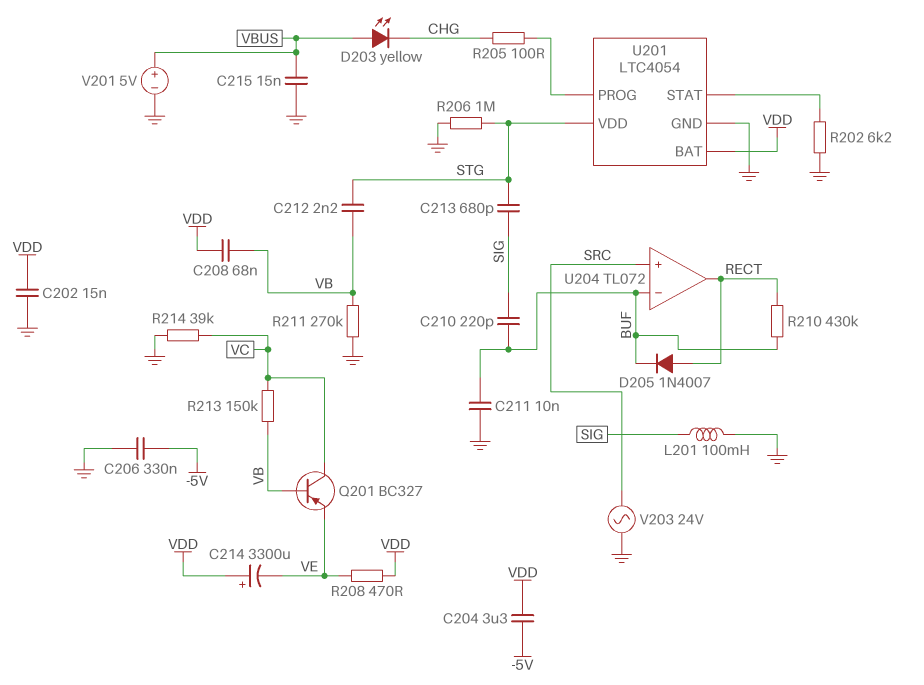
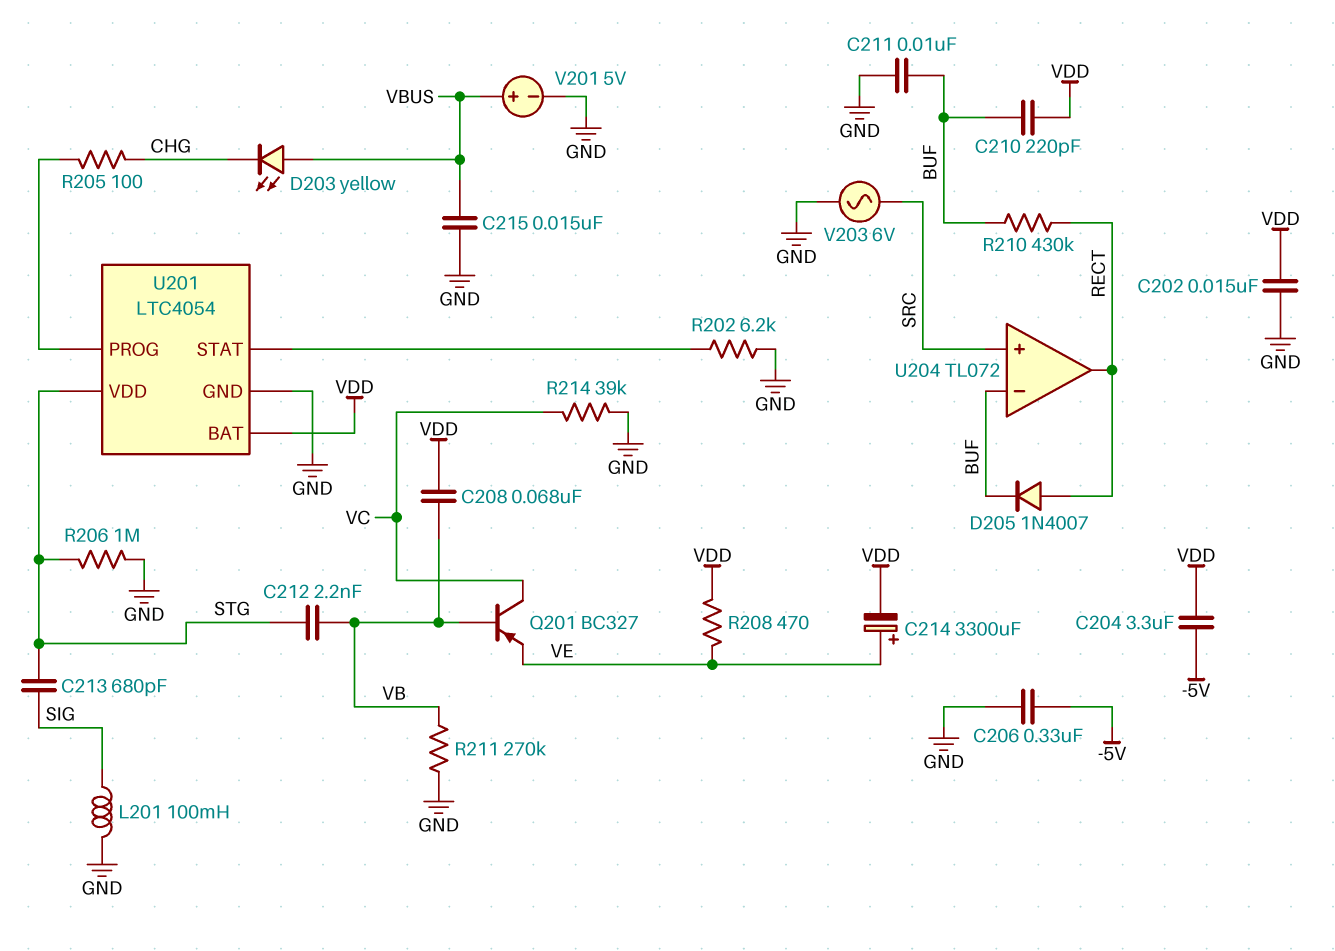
C210: 220pF (BUF, SIG) -> 220pF (BUF, VDD)
C214: 3300uF (plus VDD, minus VE) -> 3300uF (plus VE, minus VDD)
R213: 150k (VB, VC) -> none
V203: AC 24V (GND, SRC) -> AC 6V (GND, SRC)

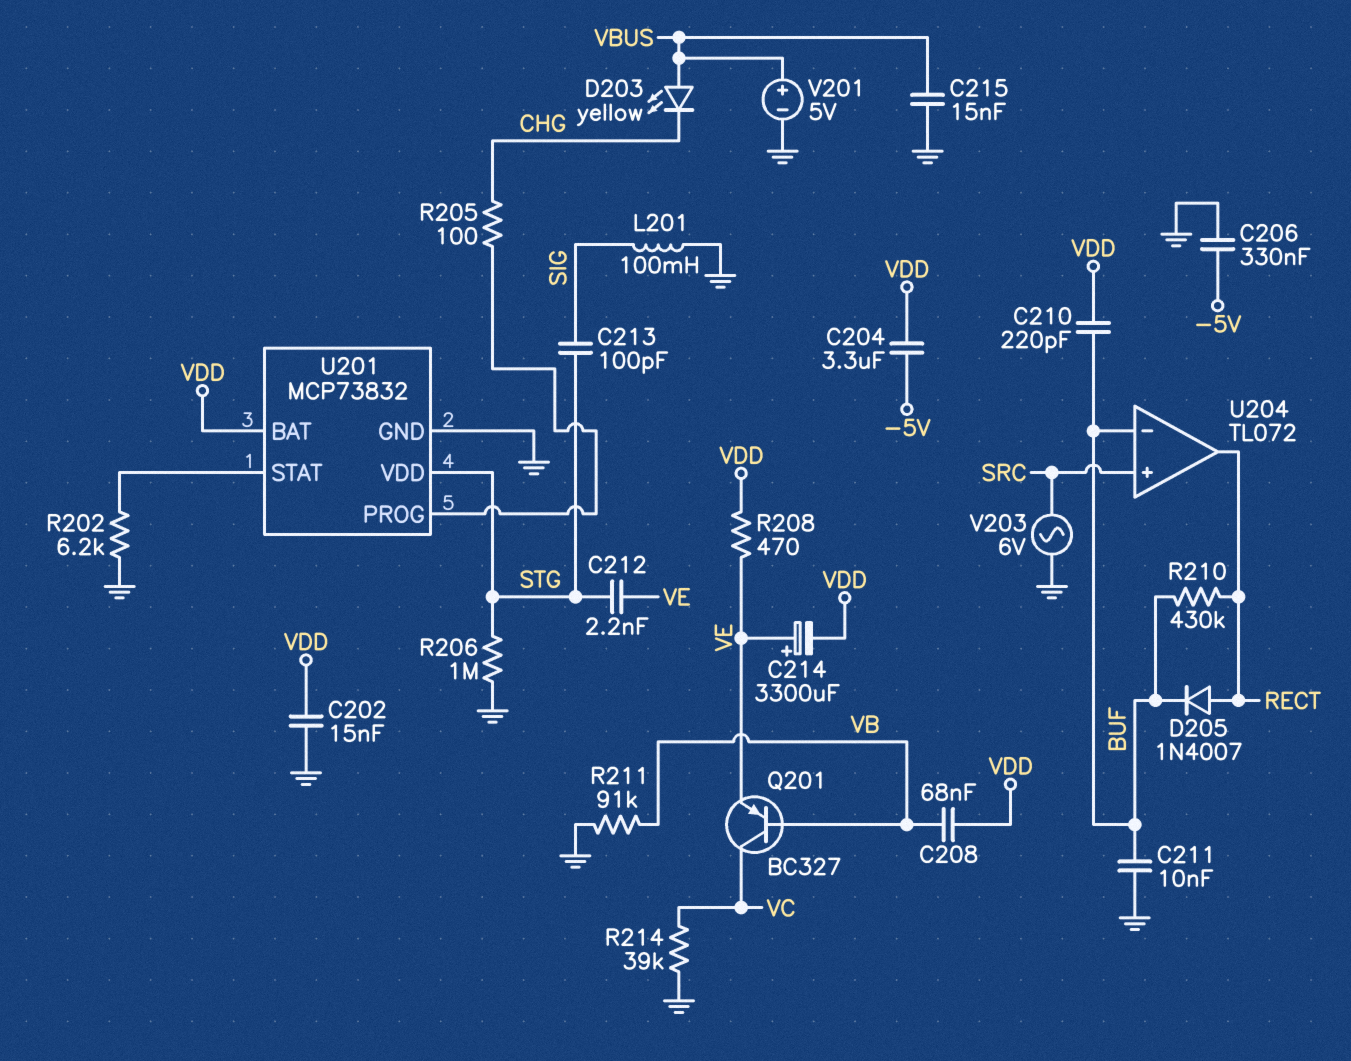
C212: 2.2nF (STG, VB) -> 2.2nF (STG, VE)
C213: 680pF (SIG, STG) -> 100pF (SIG, STG)
R211: 270k (GND, VB) -> 91k (GND, VB)
U201: LTC4054 -> MCP73832

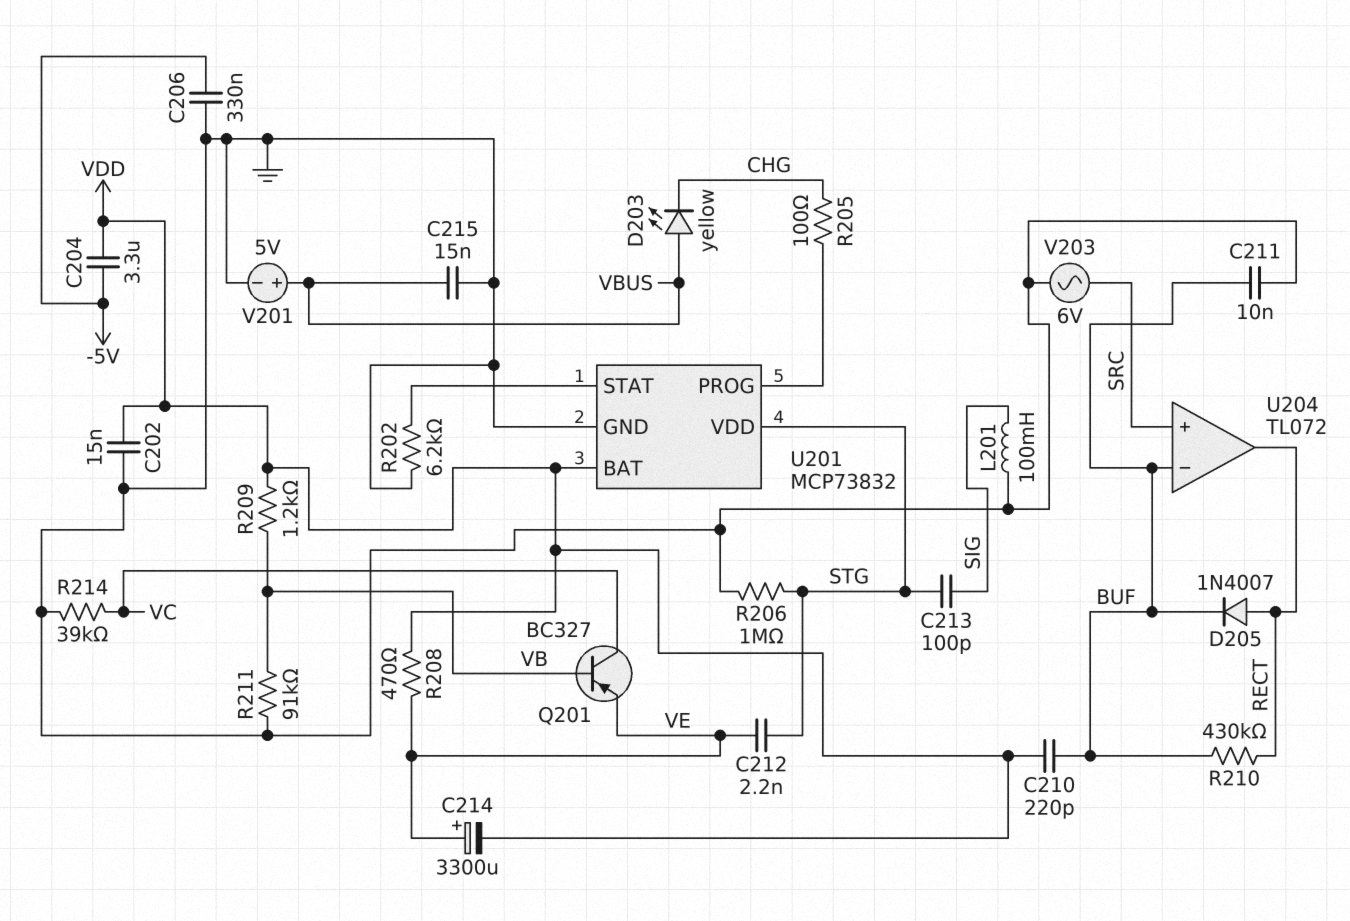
C208: 68nF (VB, VDD) -> none
R209: none -> 1.2k (VB, VDD)

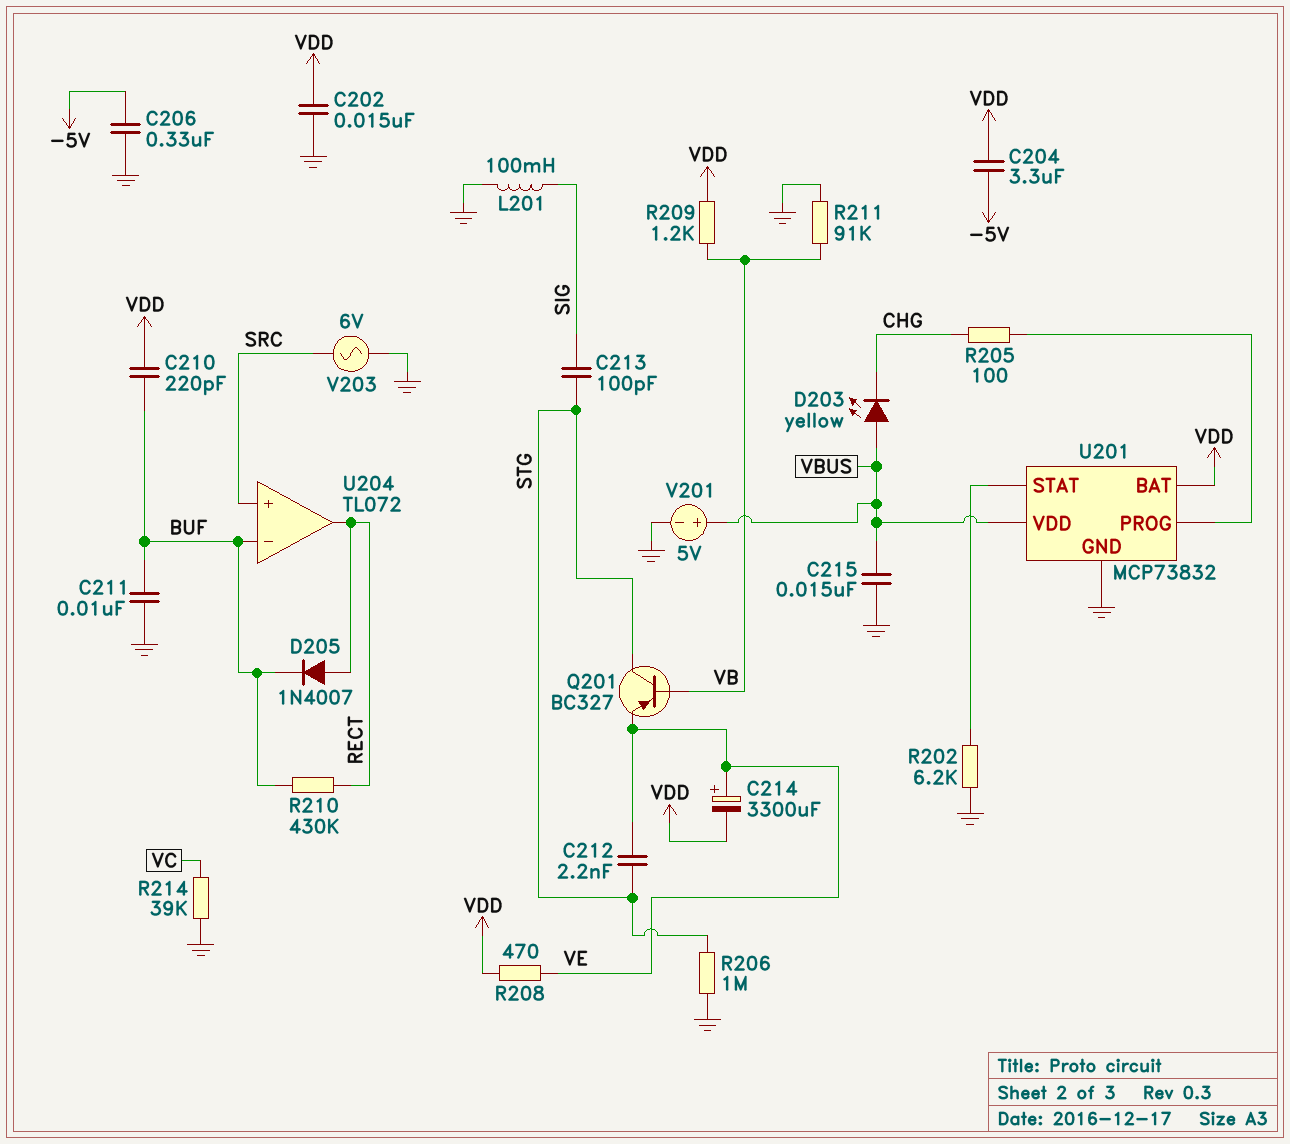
Q201: PNP BC327 (B VB, C VC, E VE) -> PNP BC327 (B VB, C STG, E VE)
U201 pin VDD: STG -> VBUS

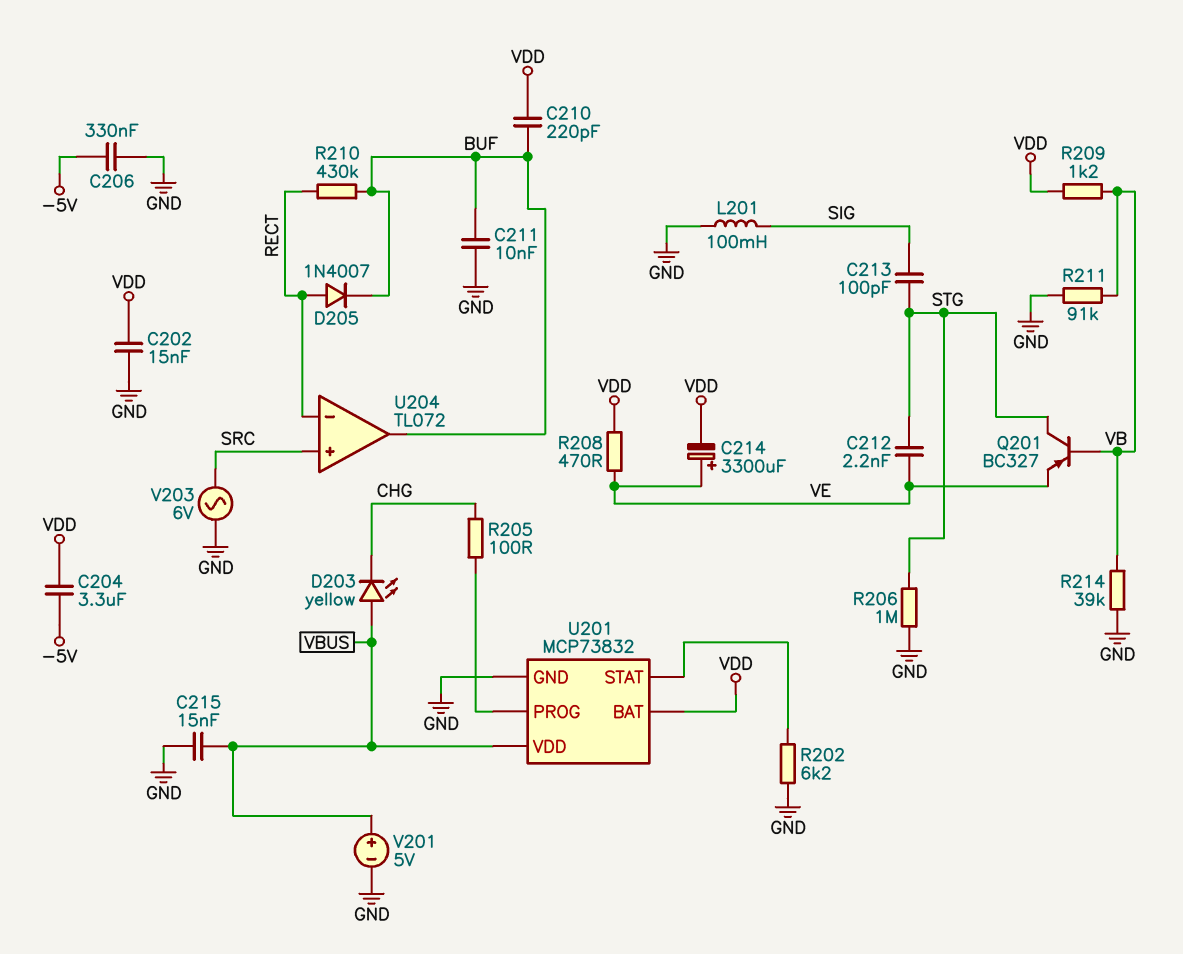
R214: 39k (GND, VC) -> 39k (GND, VB)
U204 pin in-: BUF -> RECT
U204 pin out: RECT -> BUF

